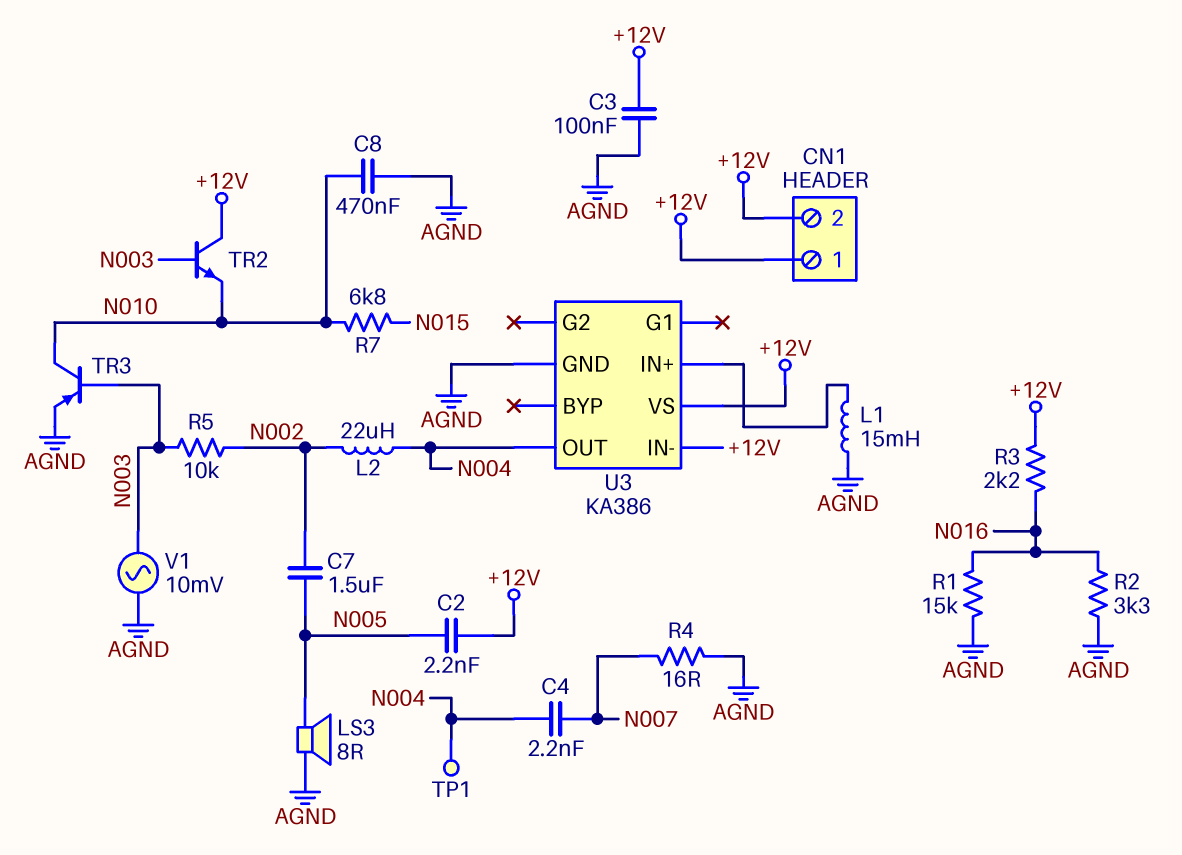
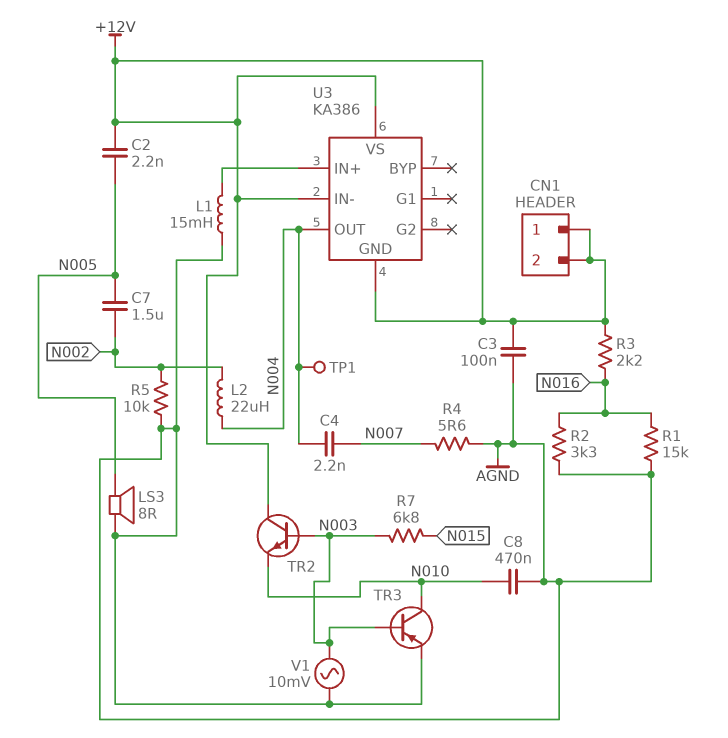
R4: 16 (AGND, N007) -> 5.6 (AGND, N007)
R5: 10k (N002, N003) -> 10k (AGND, N002)
R7: 6.8k (N010, N015) -> 6.8k (N003, N015)
U3 pin GND: AGND -> +12V

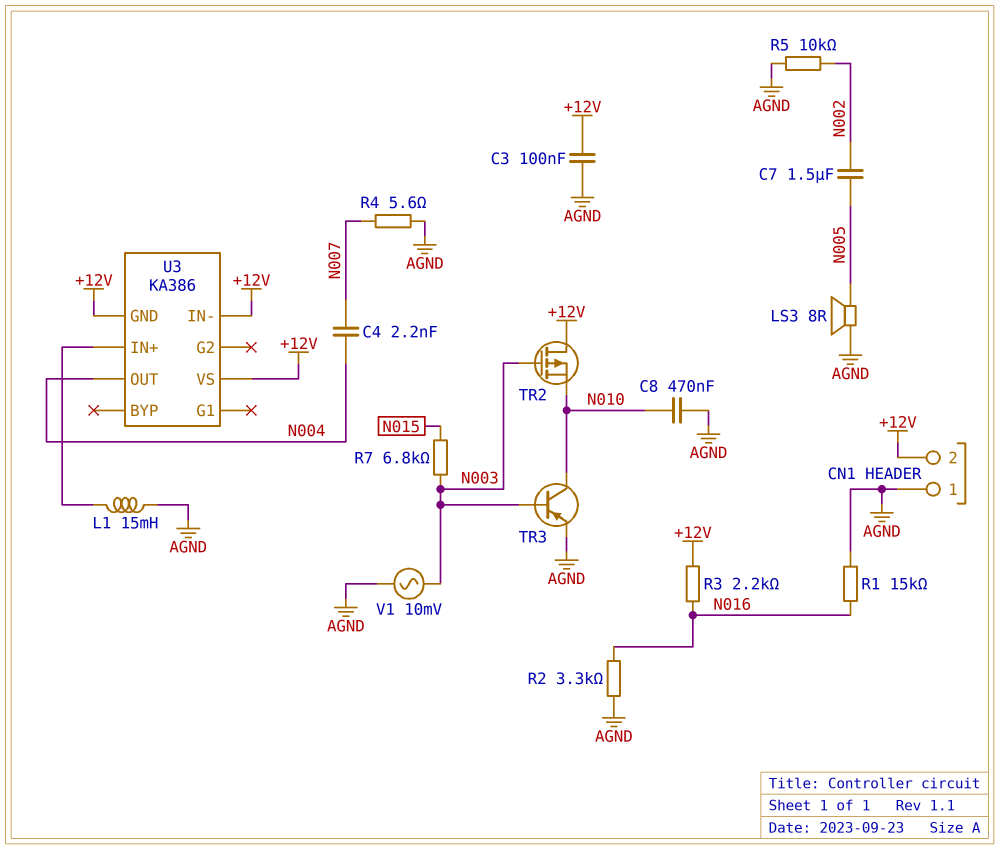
C2: 2.2nF (+12V, N005) -> none
CN1 pin 1: +12V -> AGND
L2: 22uH (N002, N004) -> none
TP1: test point (N004) -> none
TR2: NPN (B N003, C +12V, E N010) -> PMOS (G N003, D +12V, S N010)

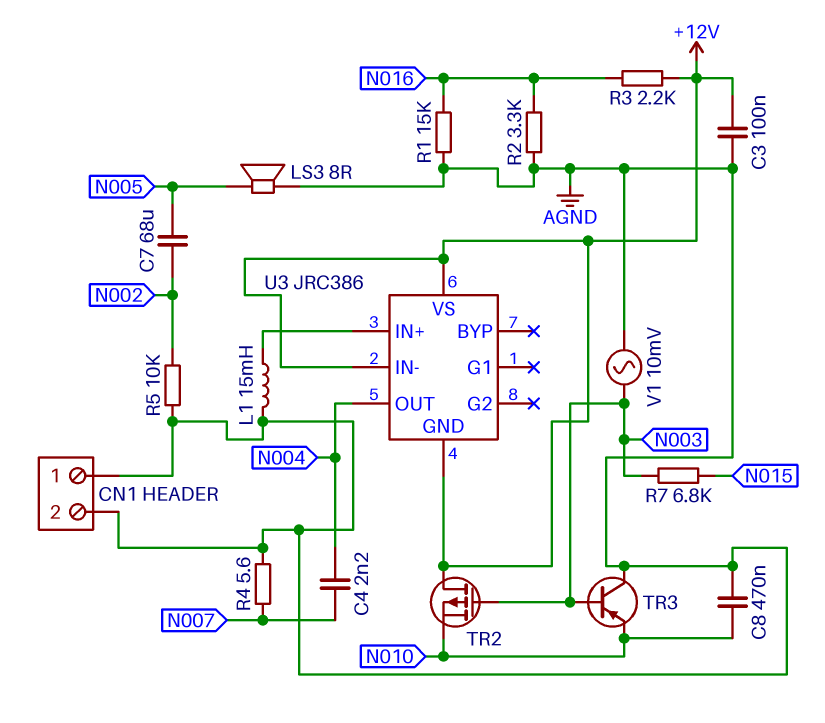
C7: 1.5uF (N002, N005) -> 68uF (N002, N005)
CN1 pin 2: +12V -> AGND
TR3: PNP (B N003, C N010, E AGND) -> PNP (B N003, C AGND, E N010)
U3: KA386 -> JRC386

